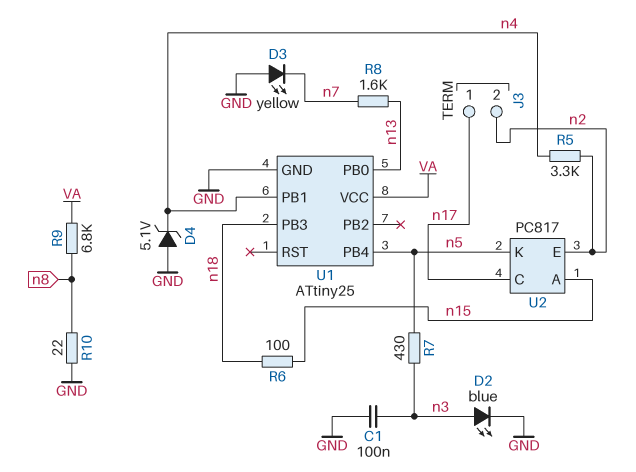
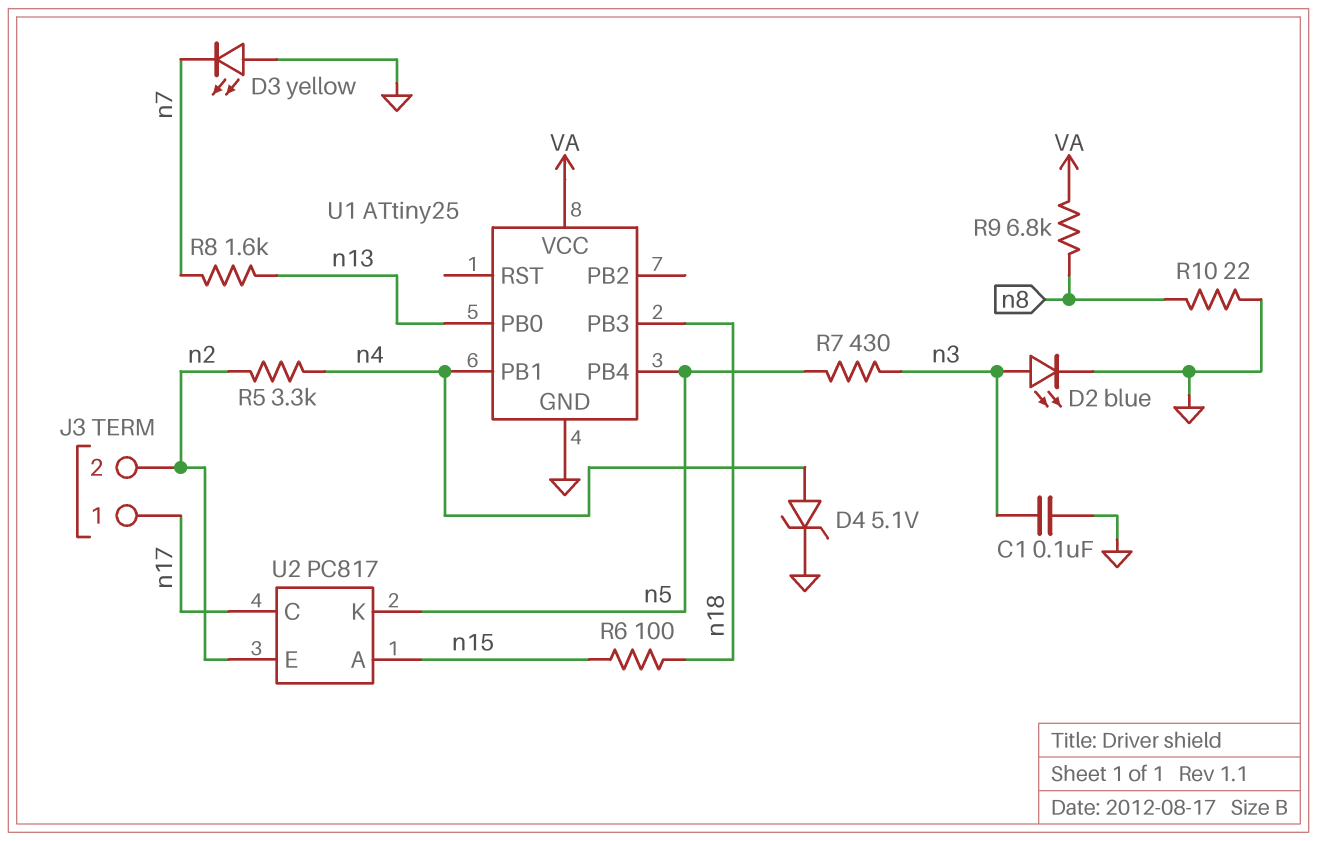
D4: zener 5.1V (A GND, K n4) -> zener 5.1V (A n4, K GND)

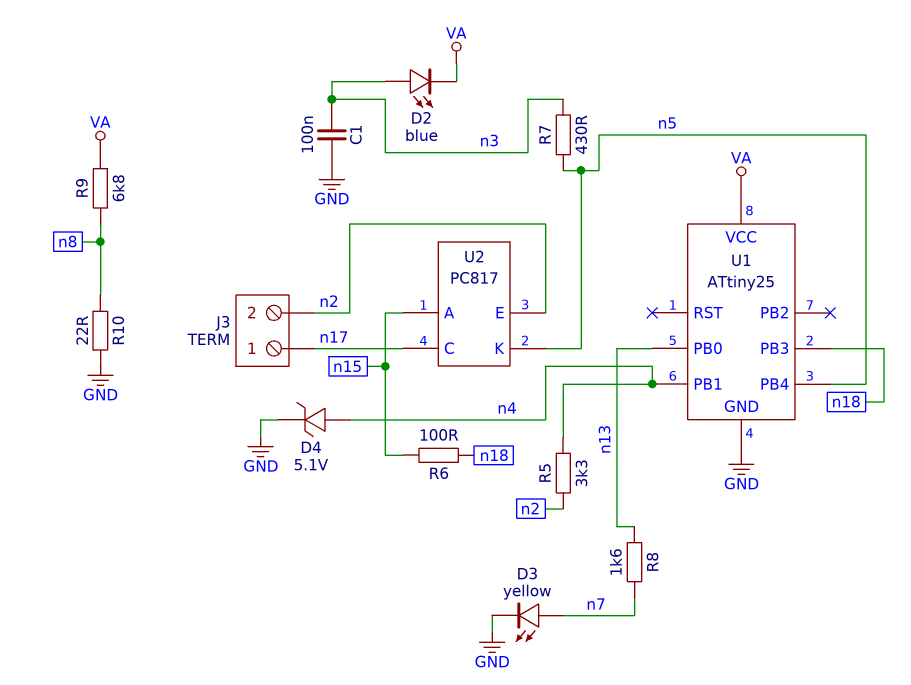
D2: LED blue (A n3, K GND) -> LED blue (A n3, K VA)
D3: LED yellow (A GND, K n7) -> LED yellow (A n7, K GND)

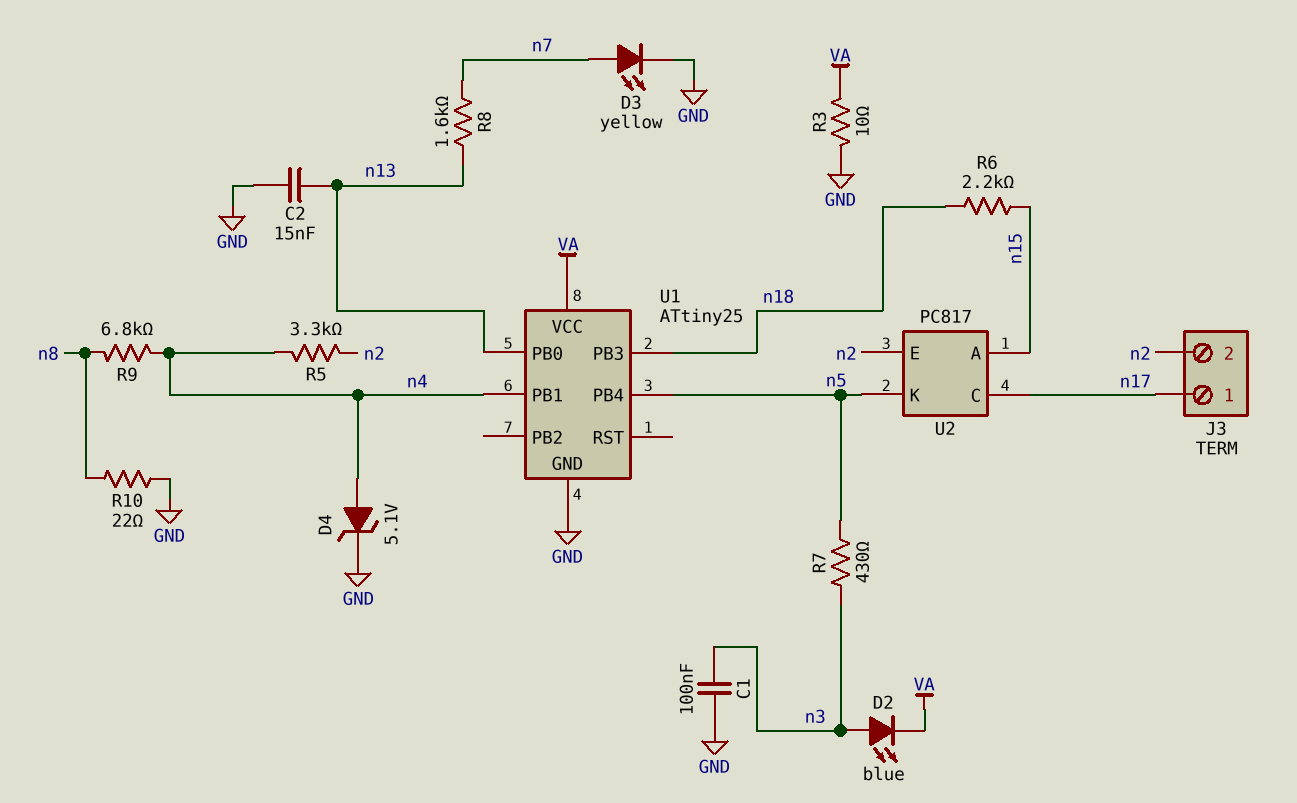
C2: none -> 15nF (GND, n13)
R3: none -> 10 (GND, VA)
R6: 100 (n15, n18) -> 2.2k (n15, n18)
R9: 6.8k (VA, n8) -> 6.8k (n4, n8)

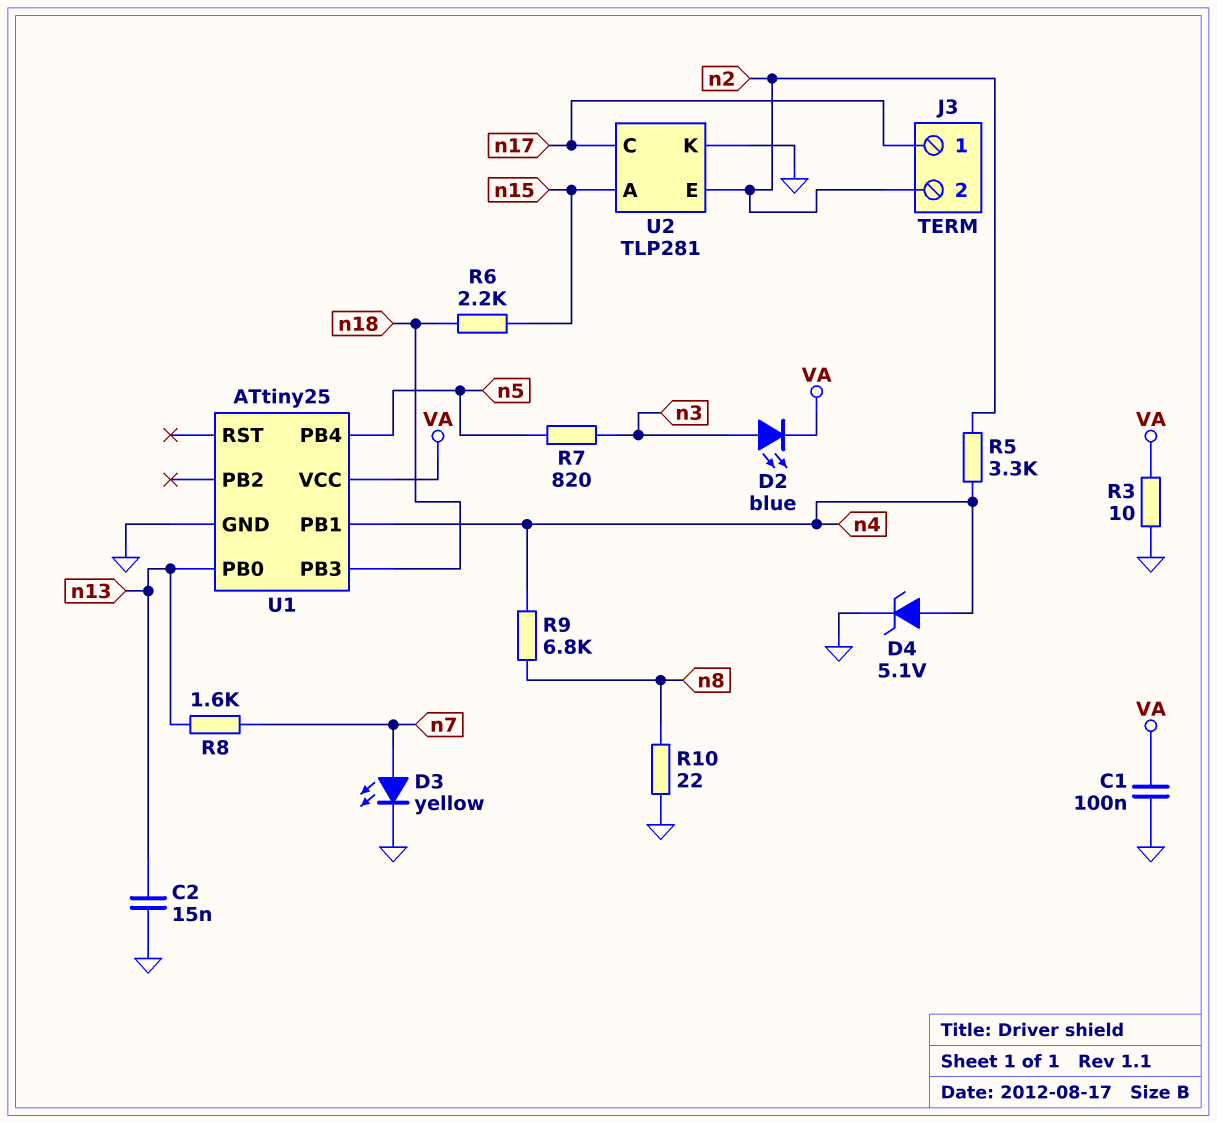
C1: 100nF (GND, n3) -> 100nF (GND, VA)
R7: 430 (n3, n5) -> 820 (n3, n5)
U2: PC817 -> TLP281
U2 pin K: n5 -> GND

